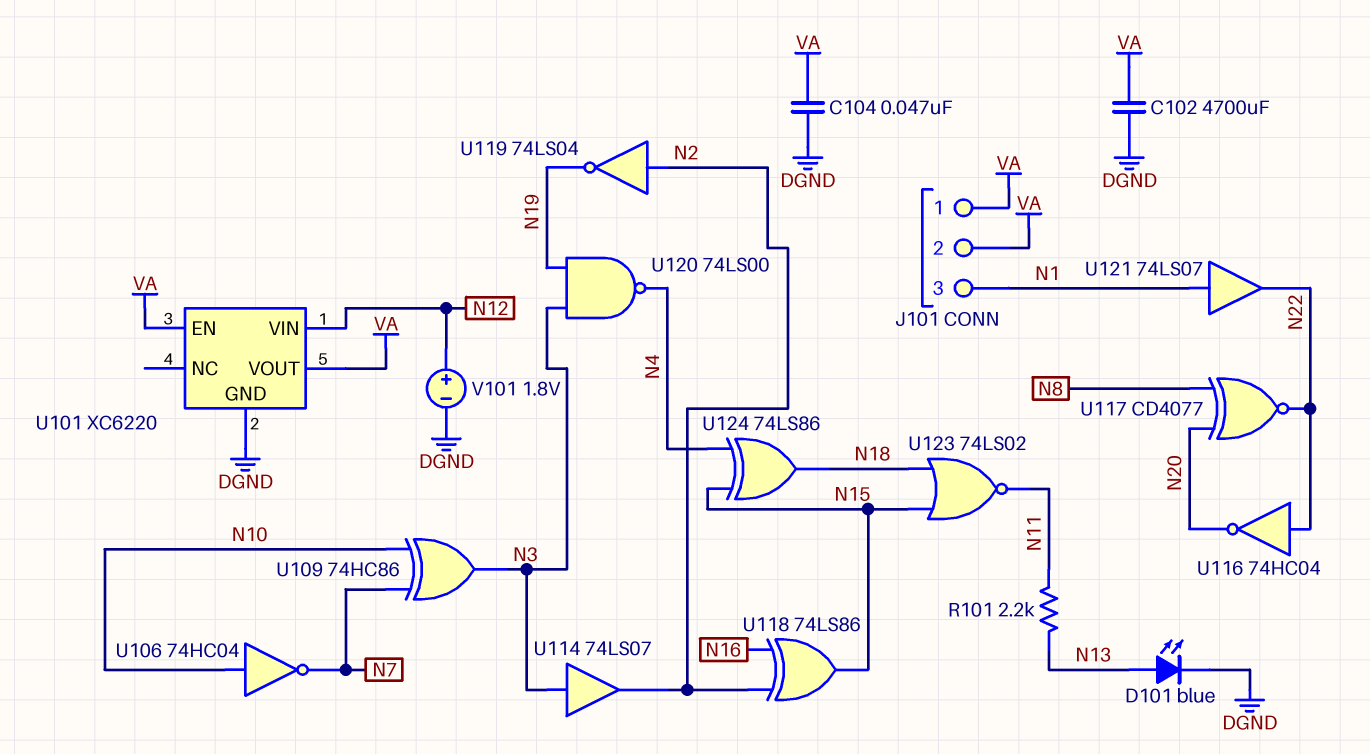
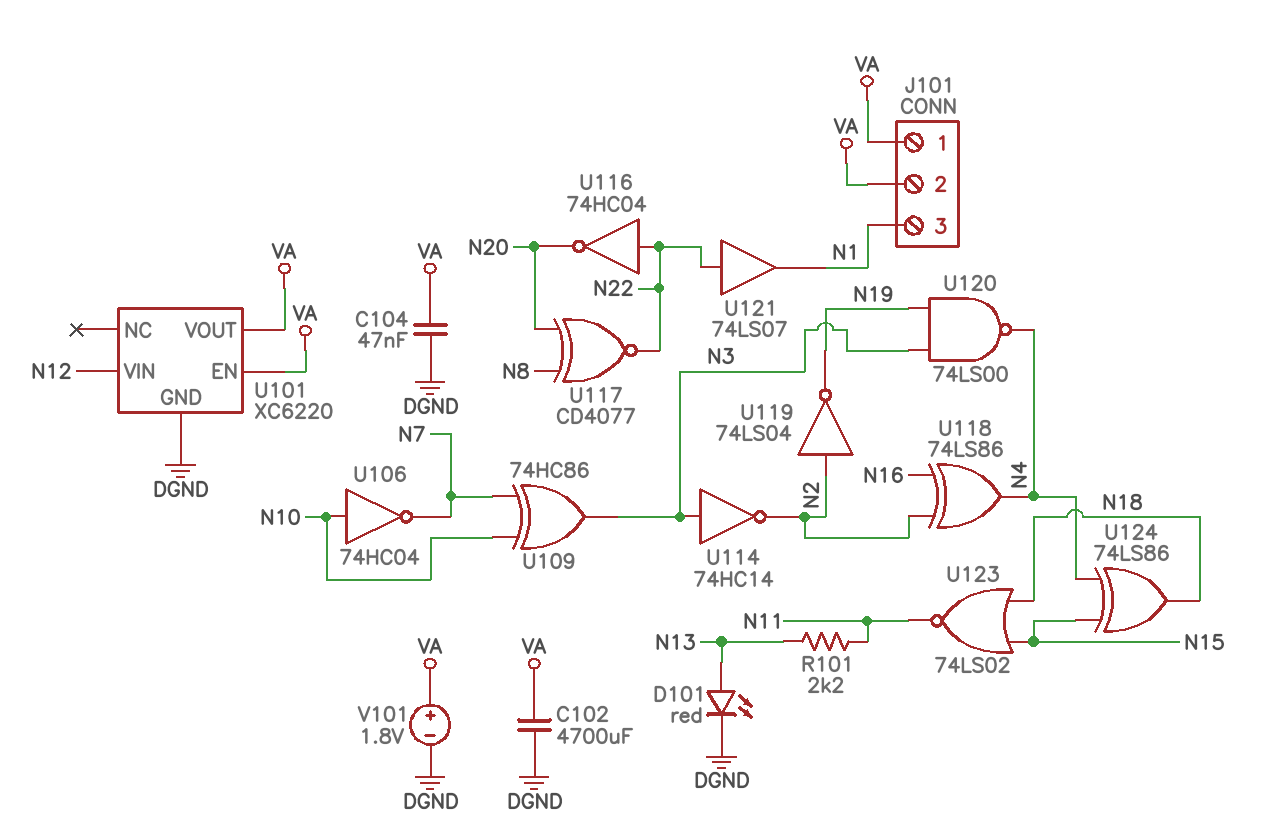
D101: LED blue (A N13, K DGND) -> LED red (A N13, K DGND)
U114: buffer 74LS07 (in N3, out N2) -> NOT 74HC14 (in N3, out N2)
U118: XOR 74LS86 (in N2, in N16, out N15) -> XOR 74LS86 (in N2, in N16, out N4)
U121: buffer 74LS07 (in N1, out N22) -> buffer 74LS07 (in N22, out N1)
V101: 1.8V (plus N12, minus DGND) -> 1.8V (plus VA, minus DGND)

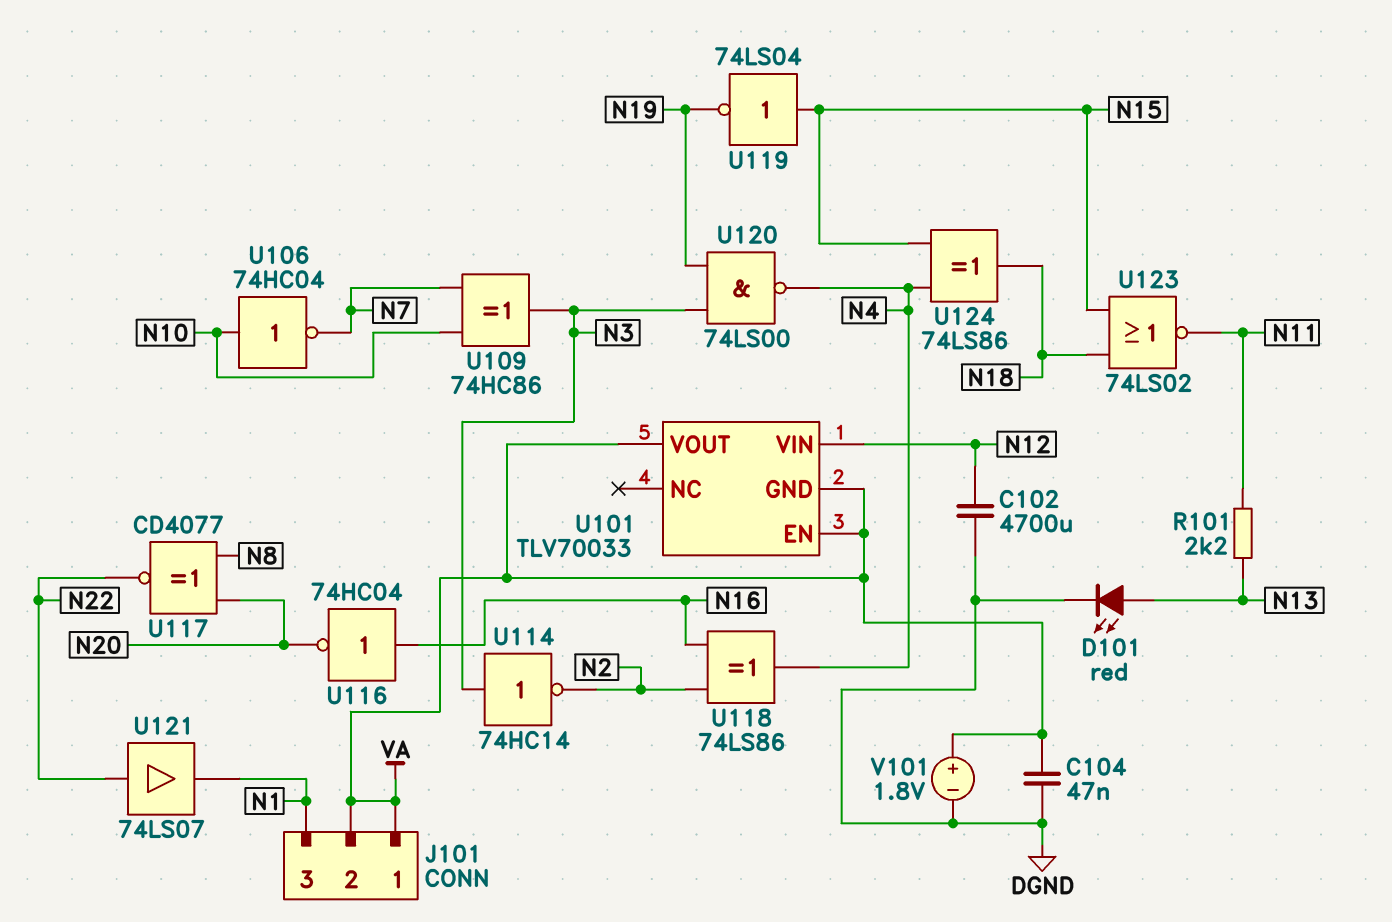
C102: 4700uF (DGND, VA) -> 4700uF (DGND, N12)
U101: XC6220 -> TLV70033
U101 pin GND: DGND -> VA
U116: NOT 74HC04 (in N22, out N20) -> NOT 74HC04 (in N16, out N20)
U119: NOT 74LS04 (in N2, out N19) -> NOT 74LS04 (in N15, out N19)

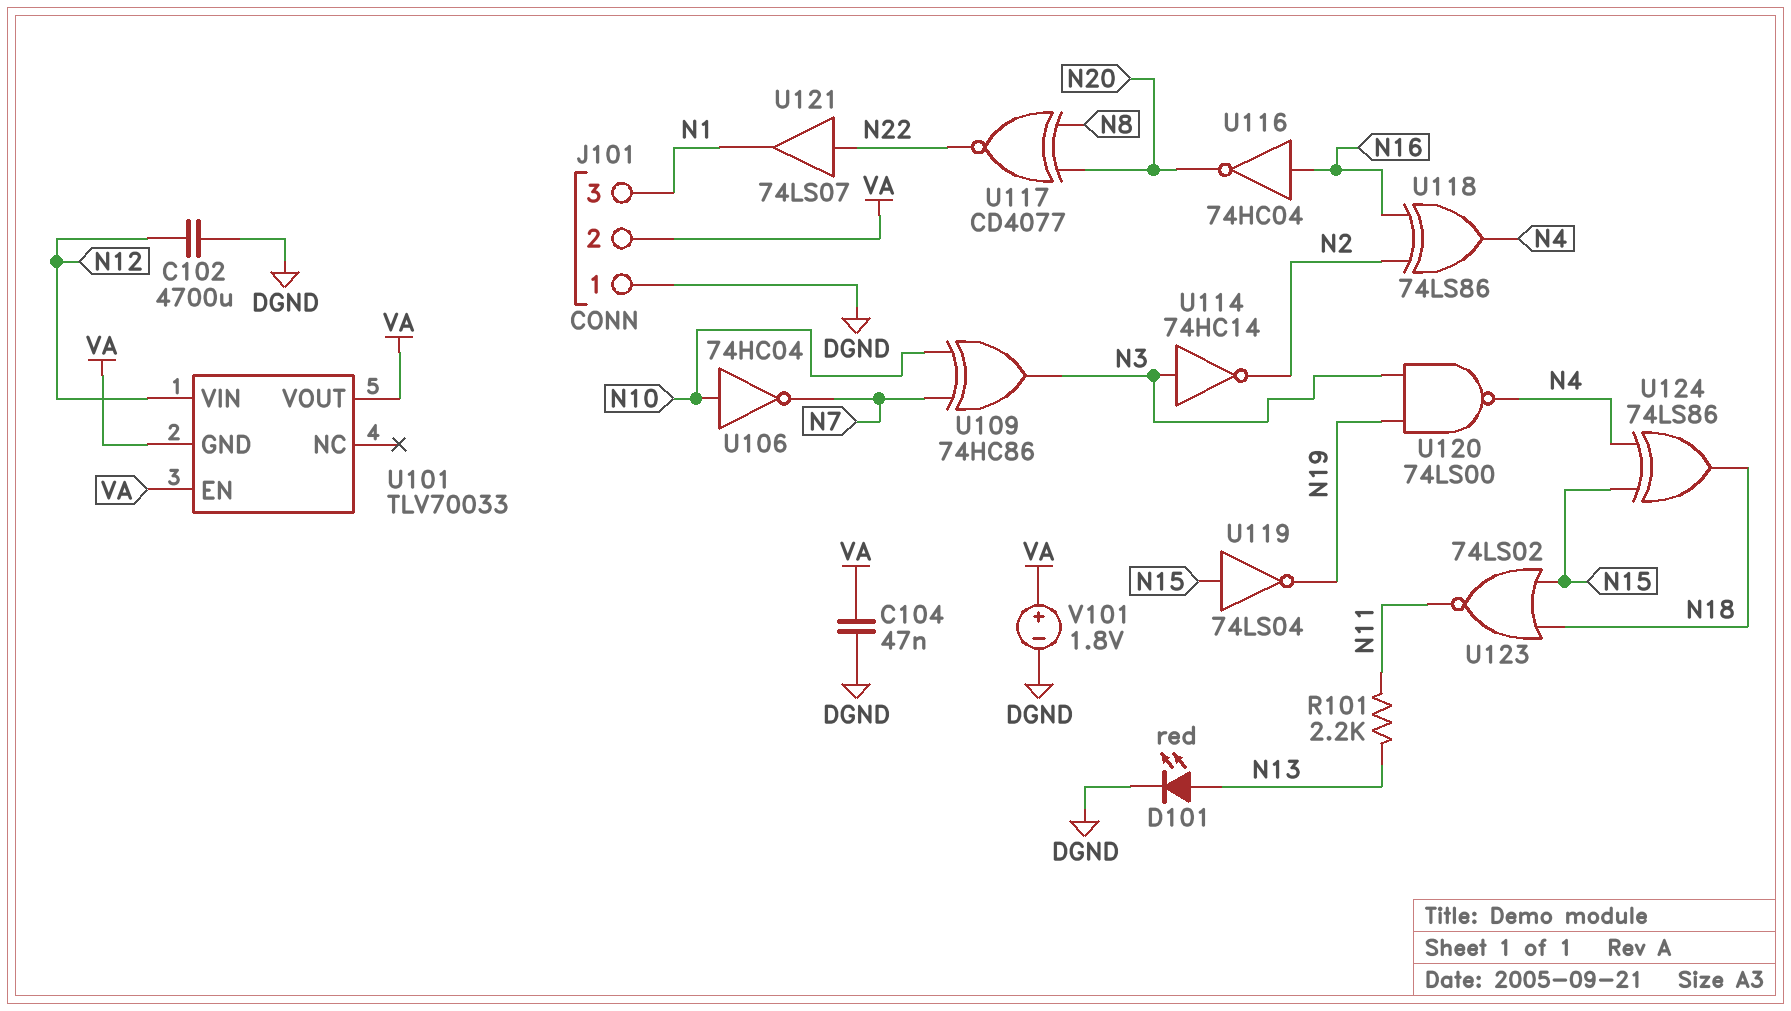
J101 pin 1: VA -> DGND

